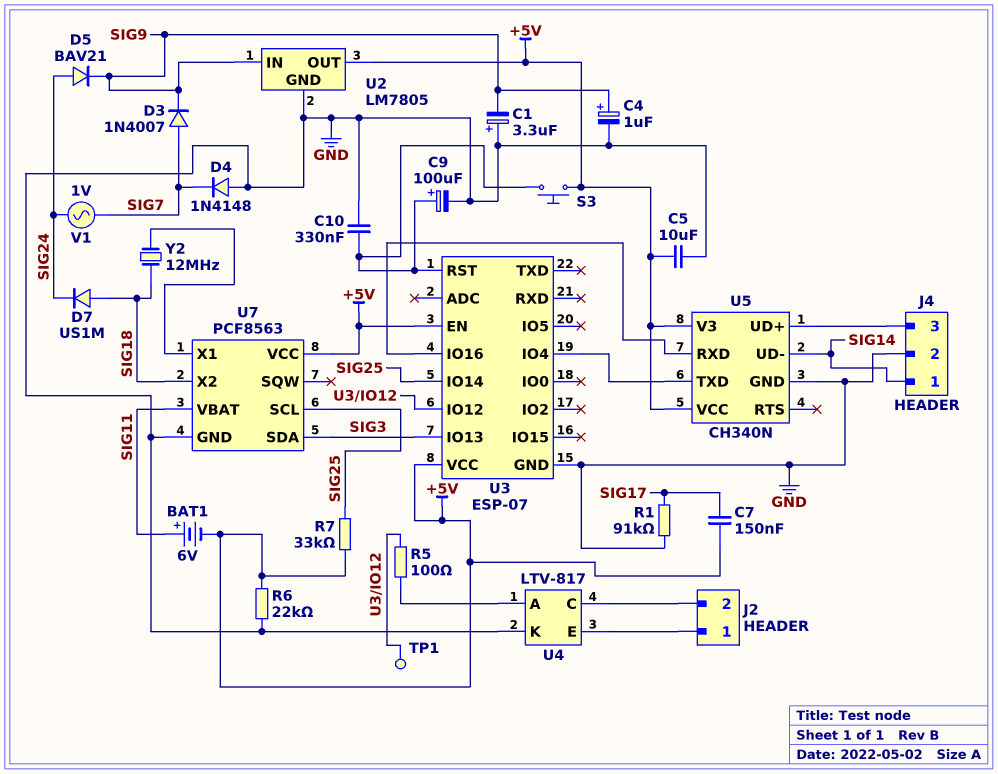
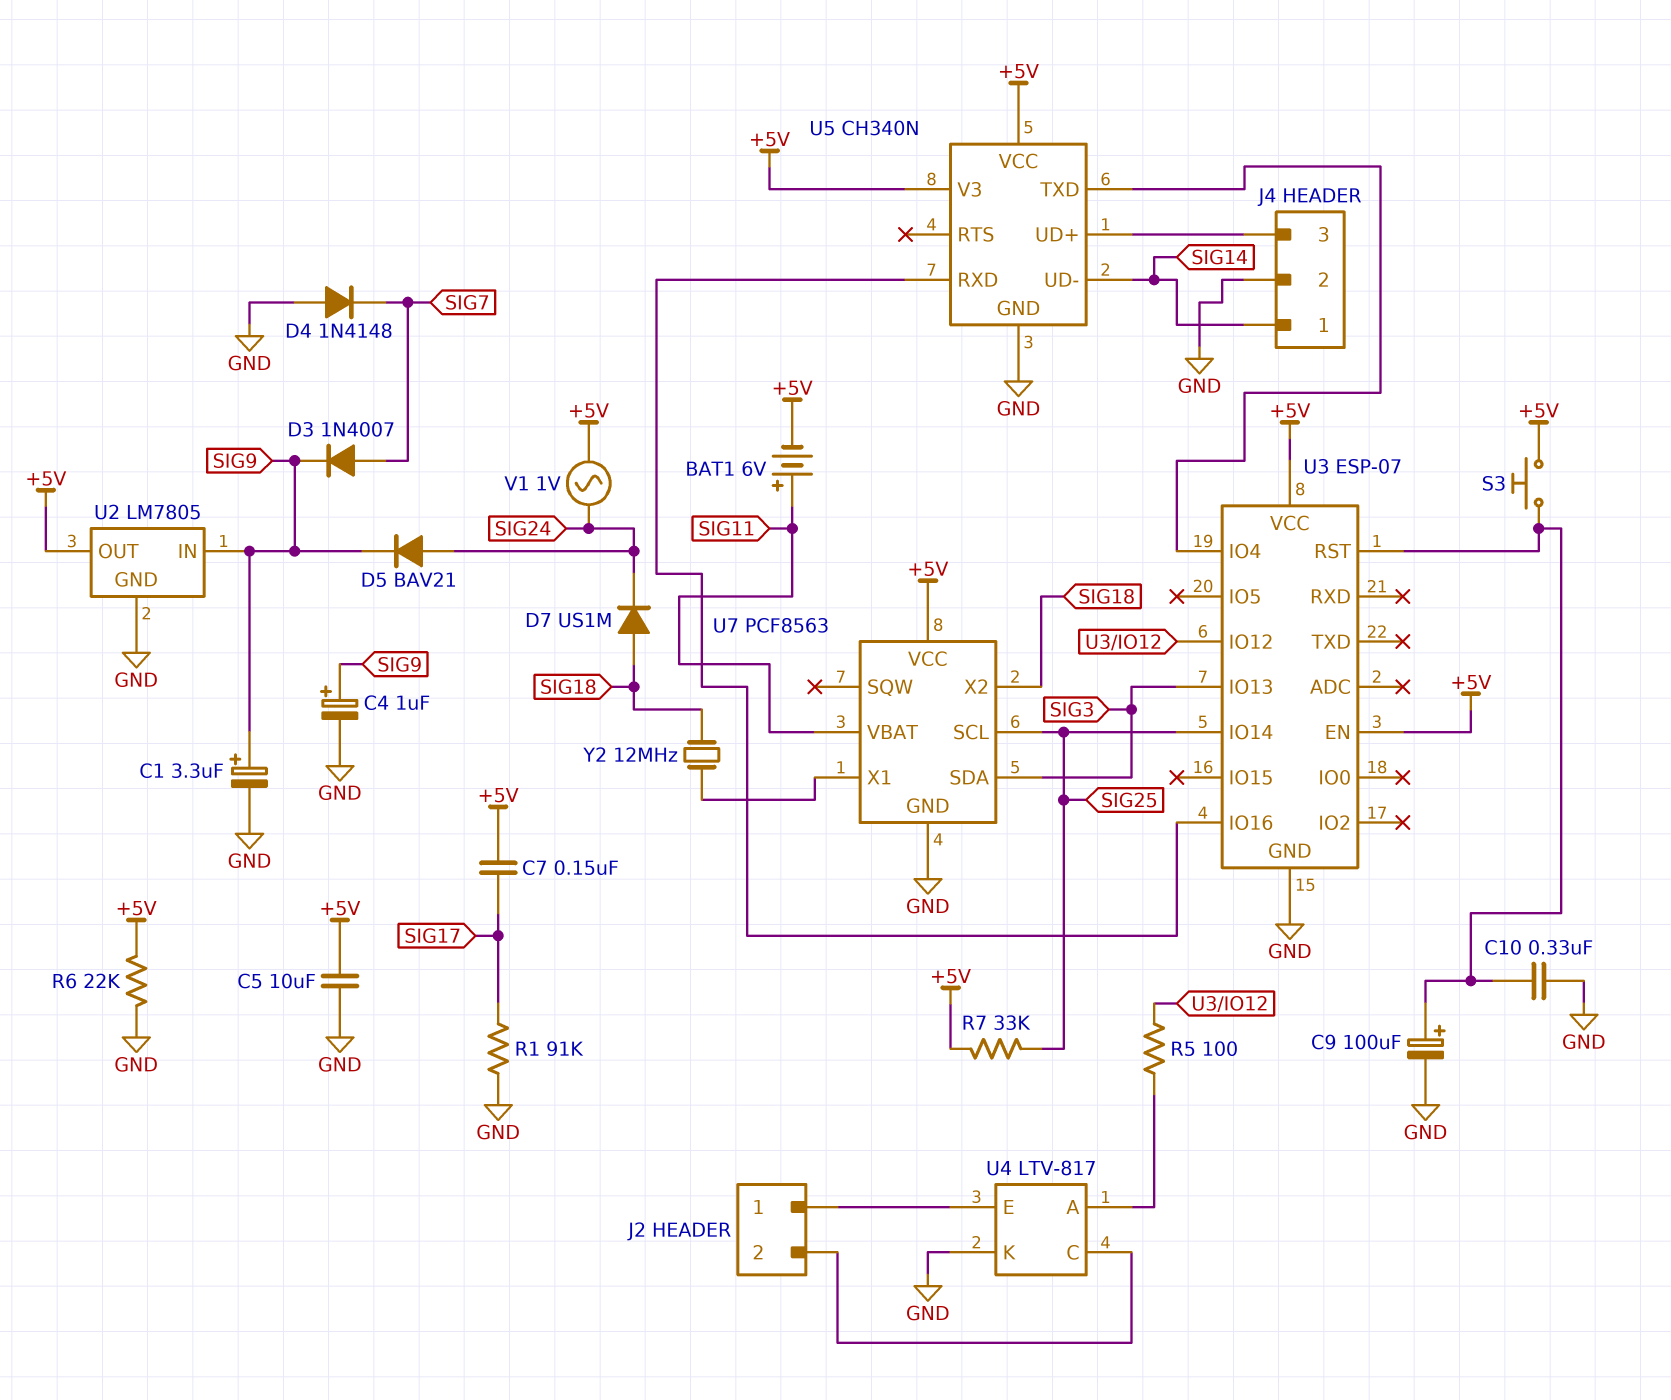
C1: 3.3uF (plus GND, minus SIG9) -> 3.3uF (plus SIG9, minus GND)
TP1: test point (U3/IO12) -> none
V1: AC 1V (SIG7, SIG24) -> AC 1V (+5V, SIG24)

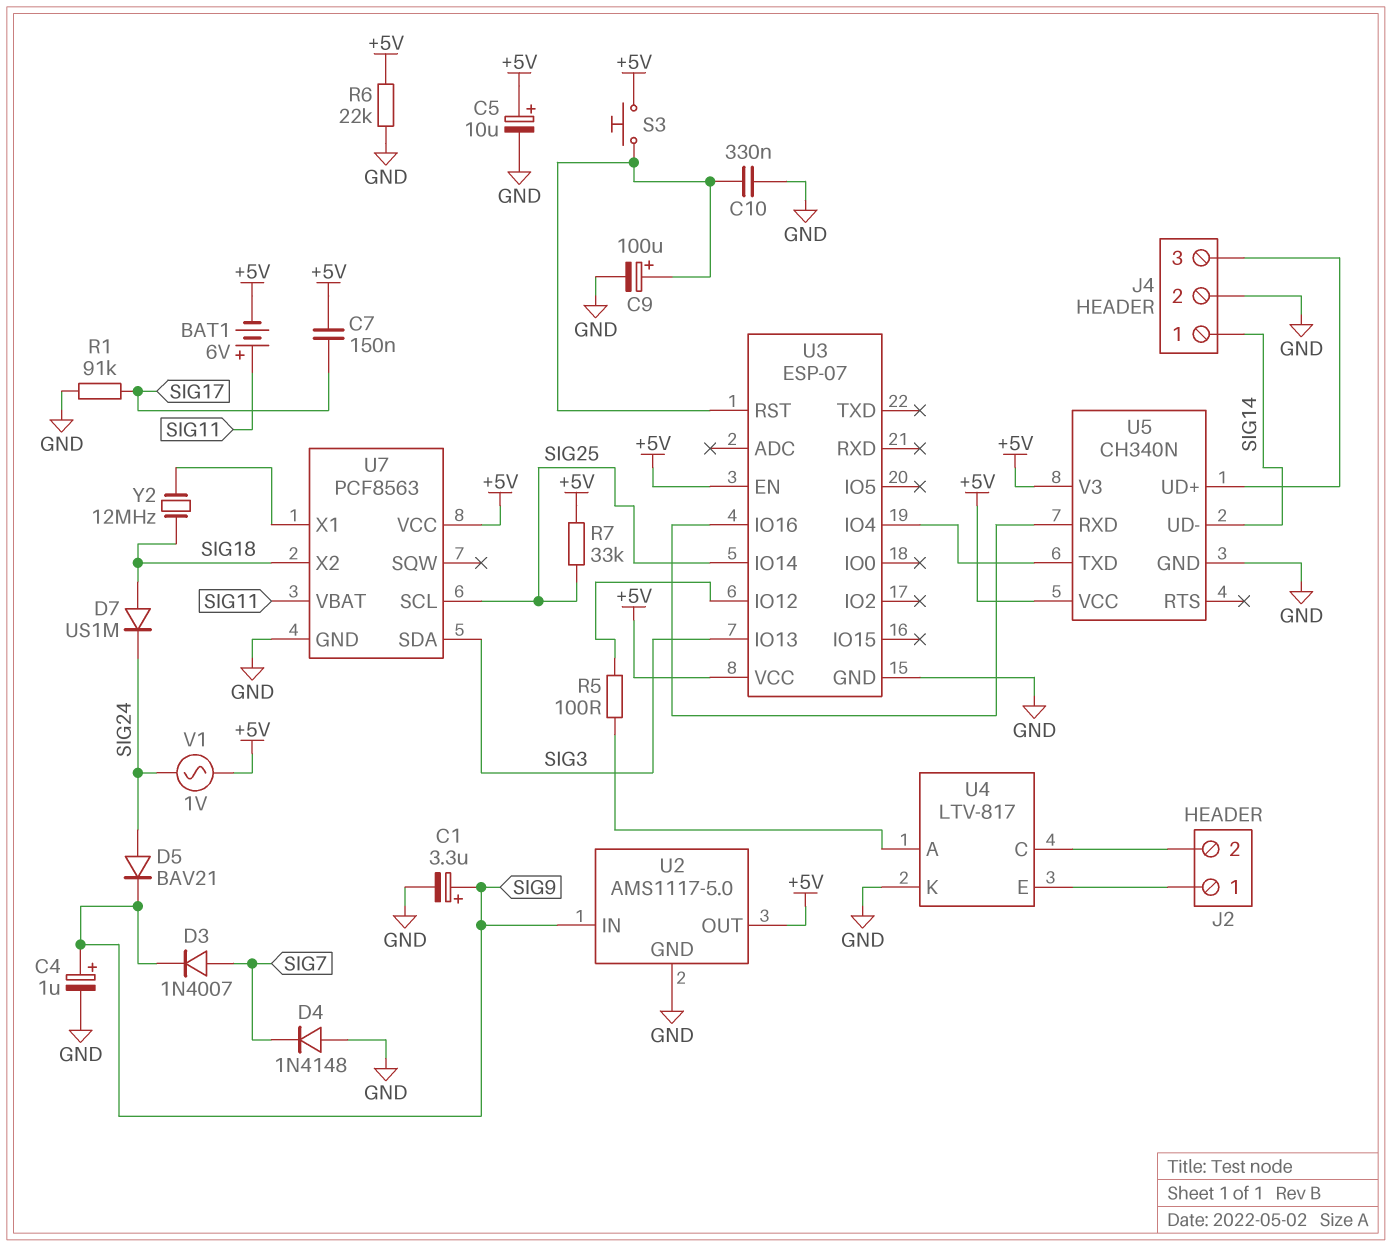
C5: 10uF (+5V, GND) -> 10uF (plus +5V, minus GND)
U2: LM7805 -> AMS1117-5.0

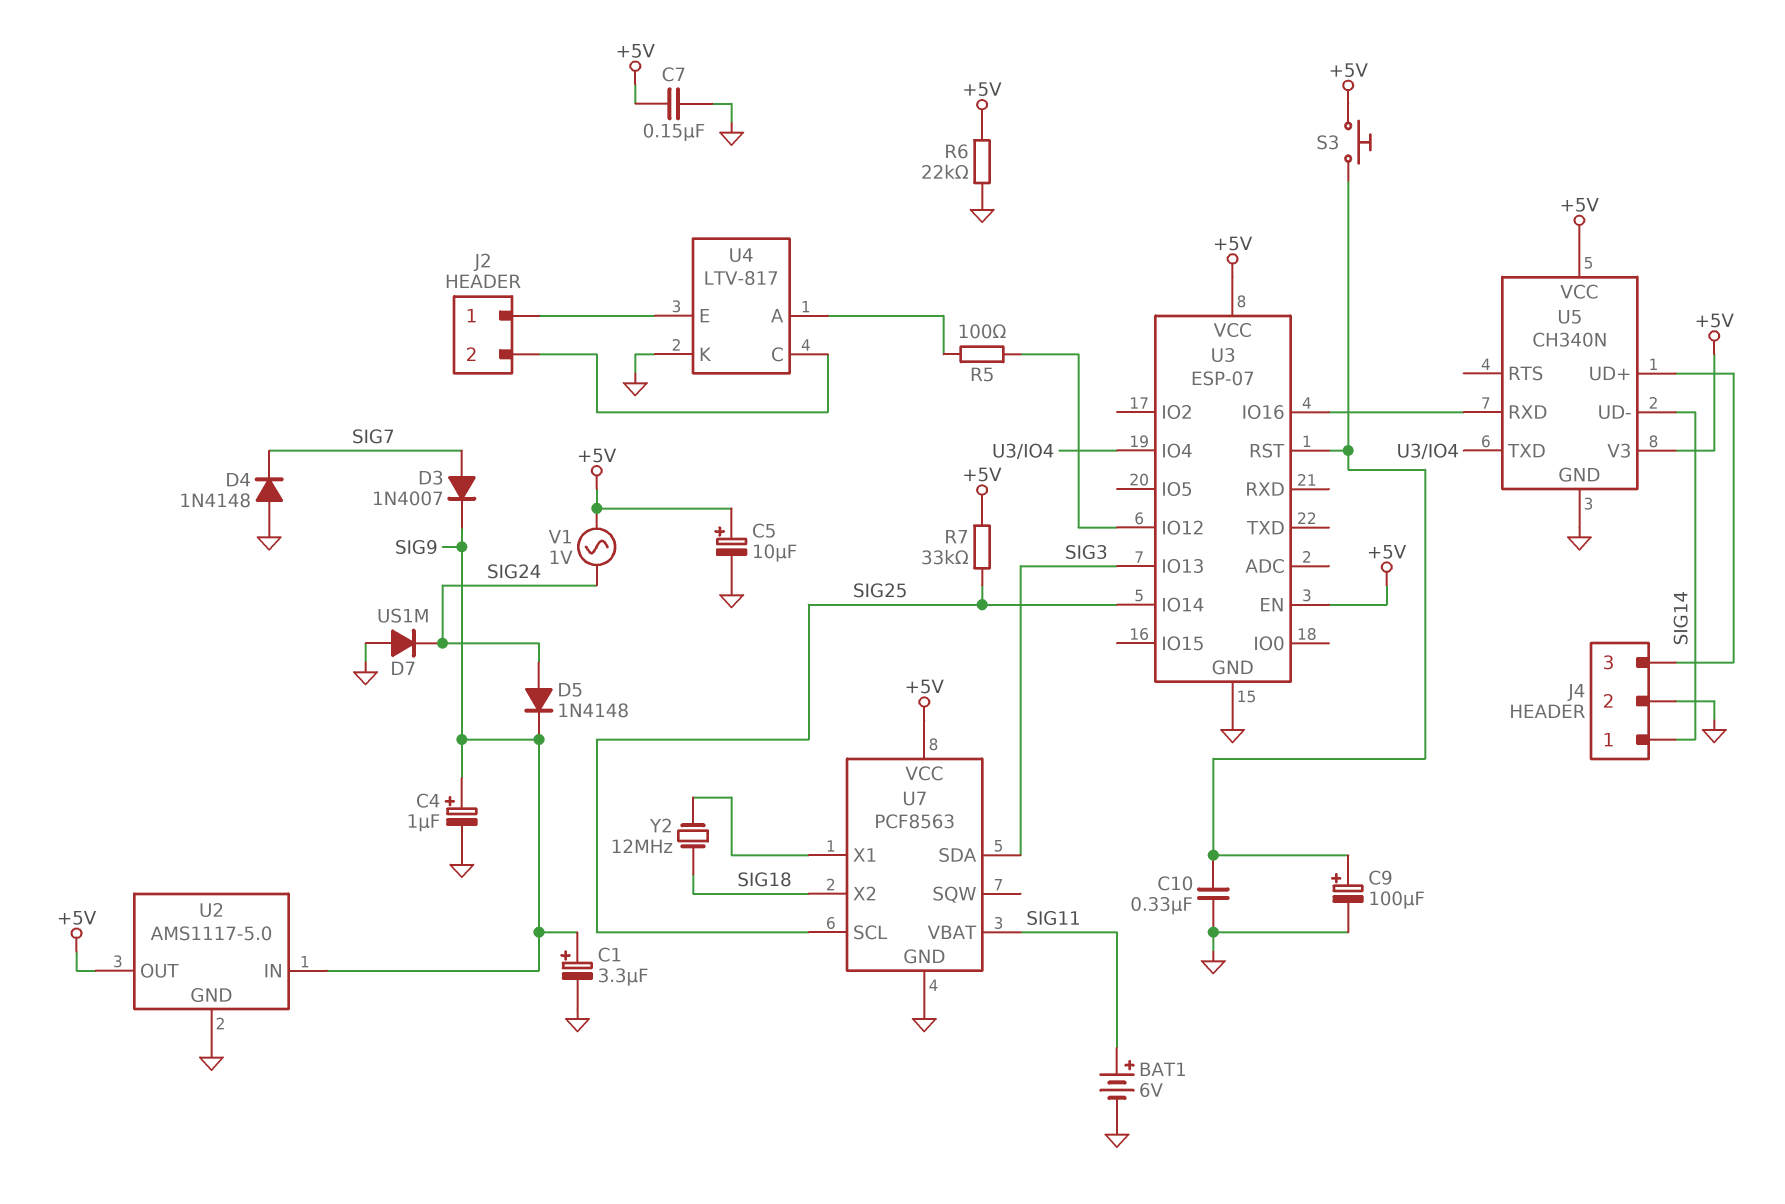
BAT1: 6V (plus SIG11, minus +5V) -> 6V (plus SIG11, minus GND)
C7: 150nF (+5V, SIG17) -> 150nF (+5V, GND)
D5: diode BAV21 (A SIG24, K SIG9) -> diode 1N4148 (A SIG24, K SIG9)
D7: diode US1M (A SIG18, K SIG24) -> diode US1M (A GND, K SIG24)
R1: 91k (GND, SIG17) -> none

